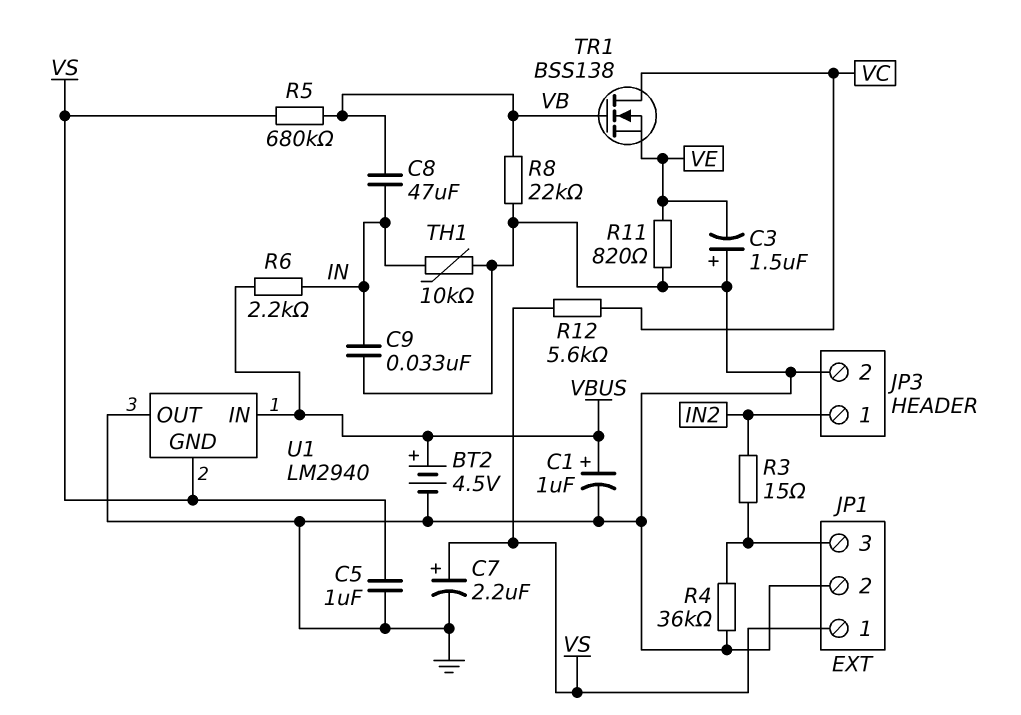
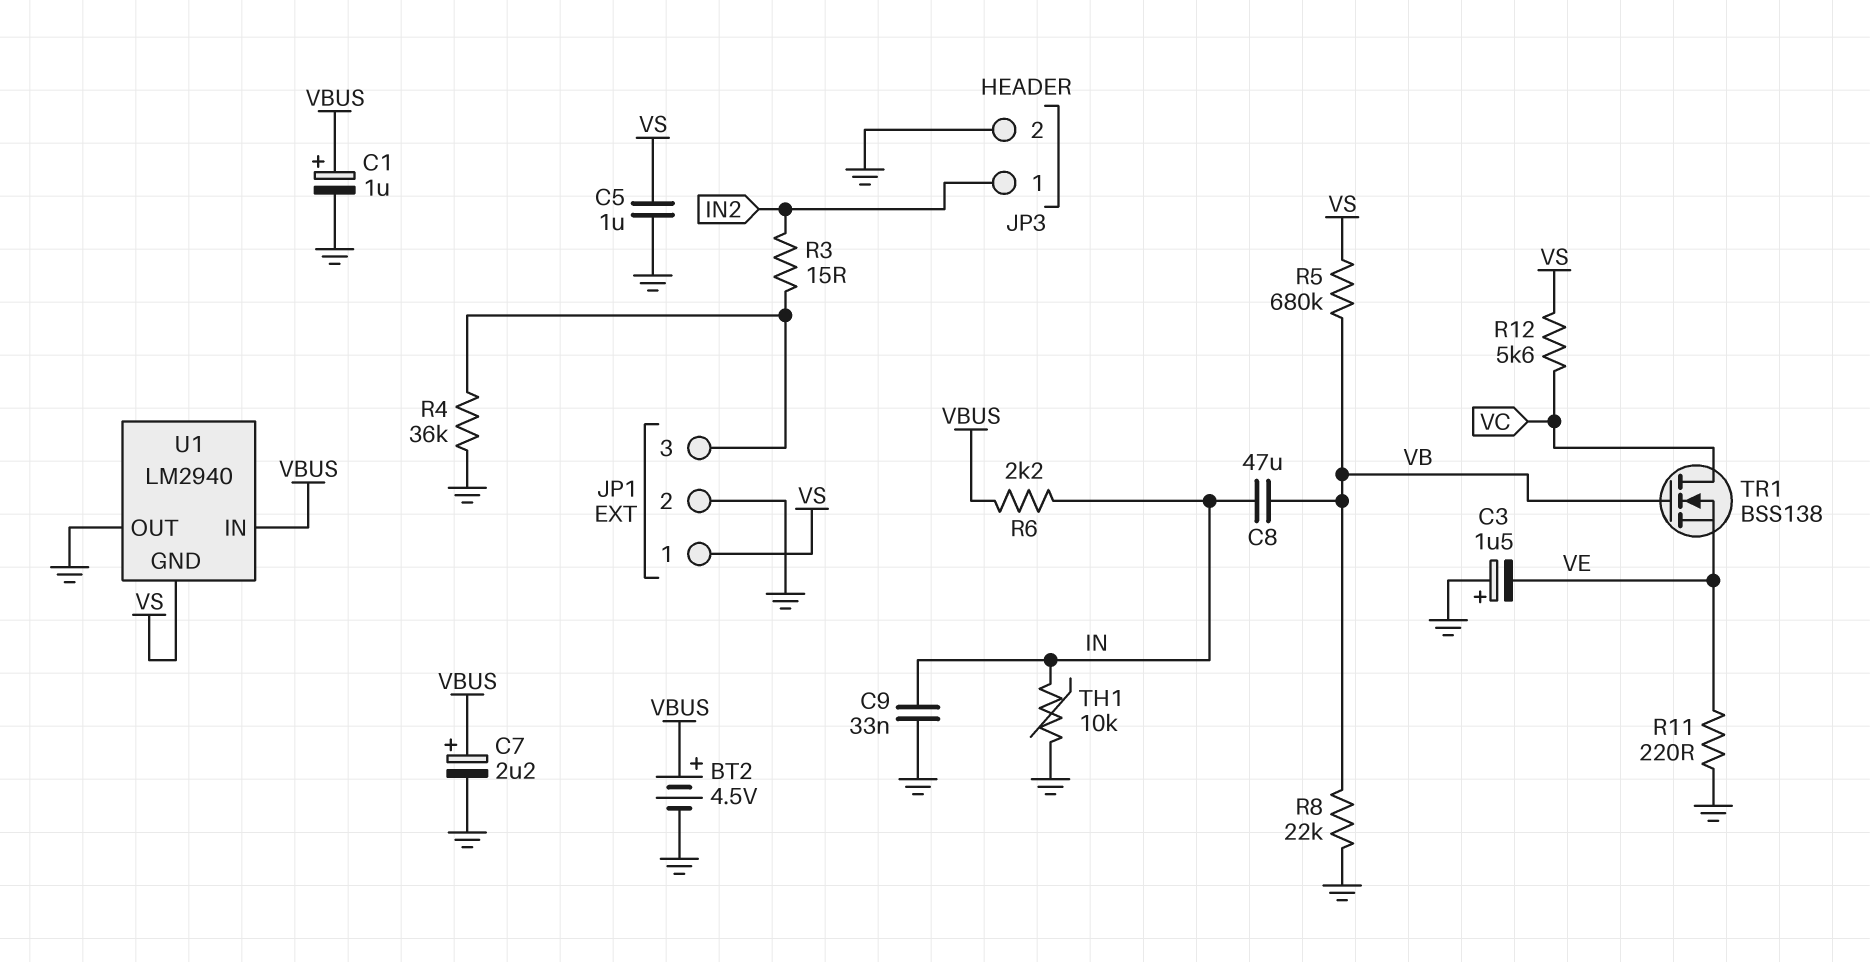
C7: 2.2uF (plus VS, minus GND) -> 2.2uF (plus VBUS, minus GND)
R11: 820 (GND, VE) -> 220 (GND, VE)

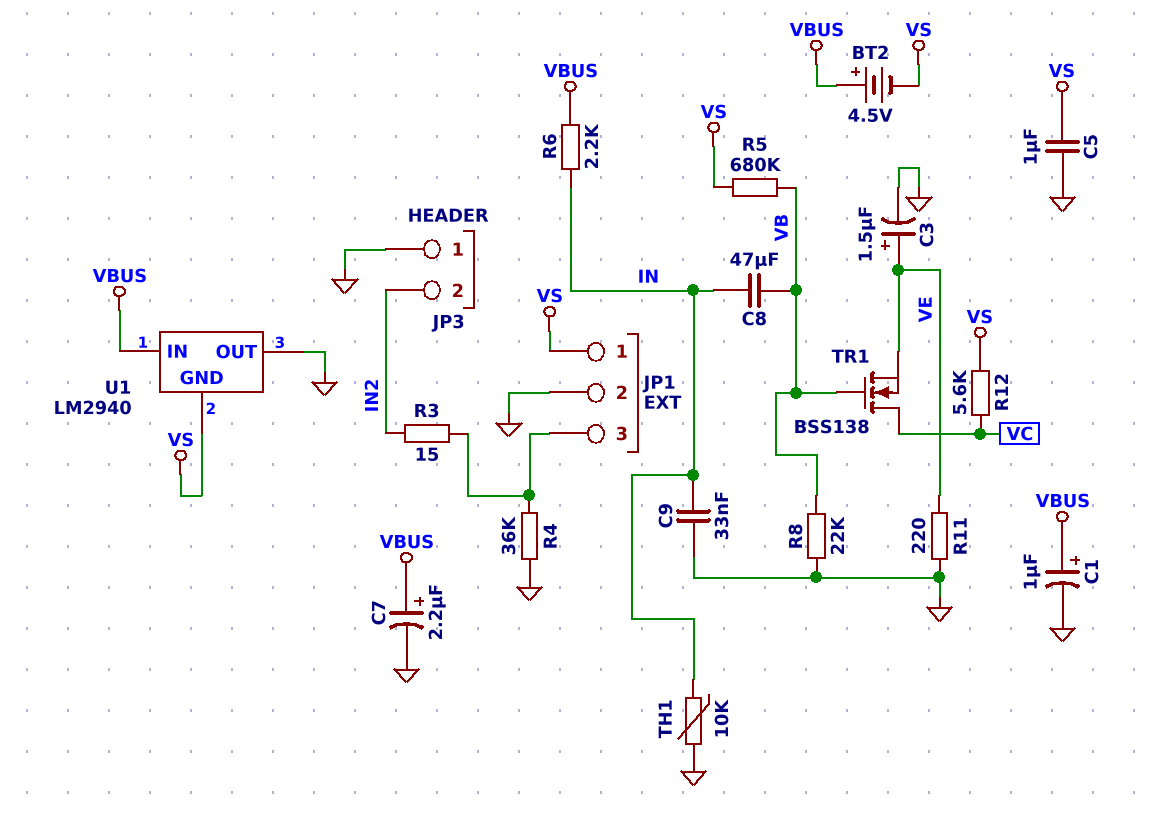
BT2: 4.5V (plus VBUS, minus GND) -> 4.5V (plus VBUS, minus VS)
C3: 1.5uF (plus GND, minus VE) -> 1.5uF (plus VE, minus GND)
JP3 pin 1: IN2 -> GND
JP3 pin 2: GND -> IN2

